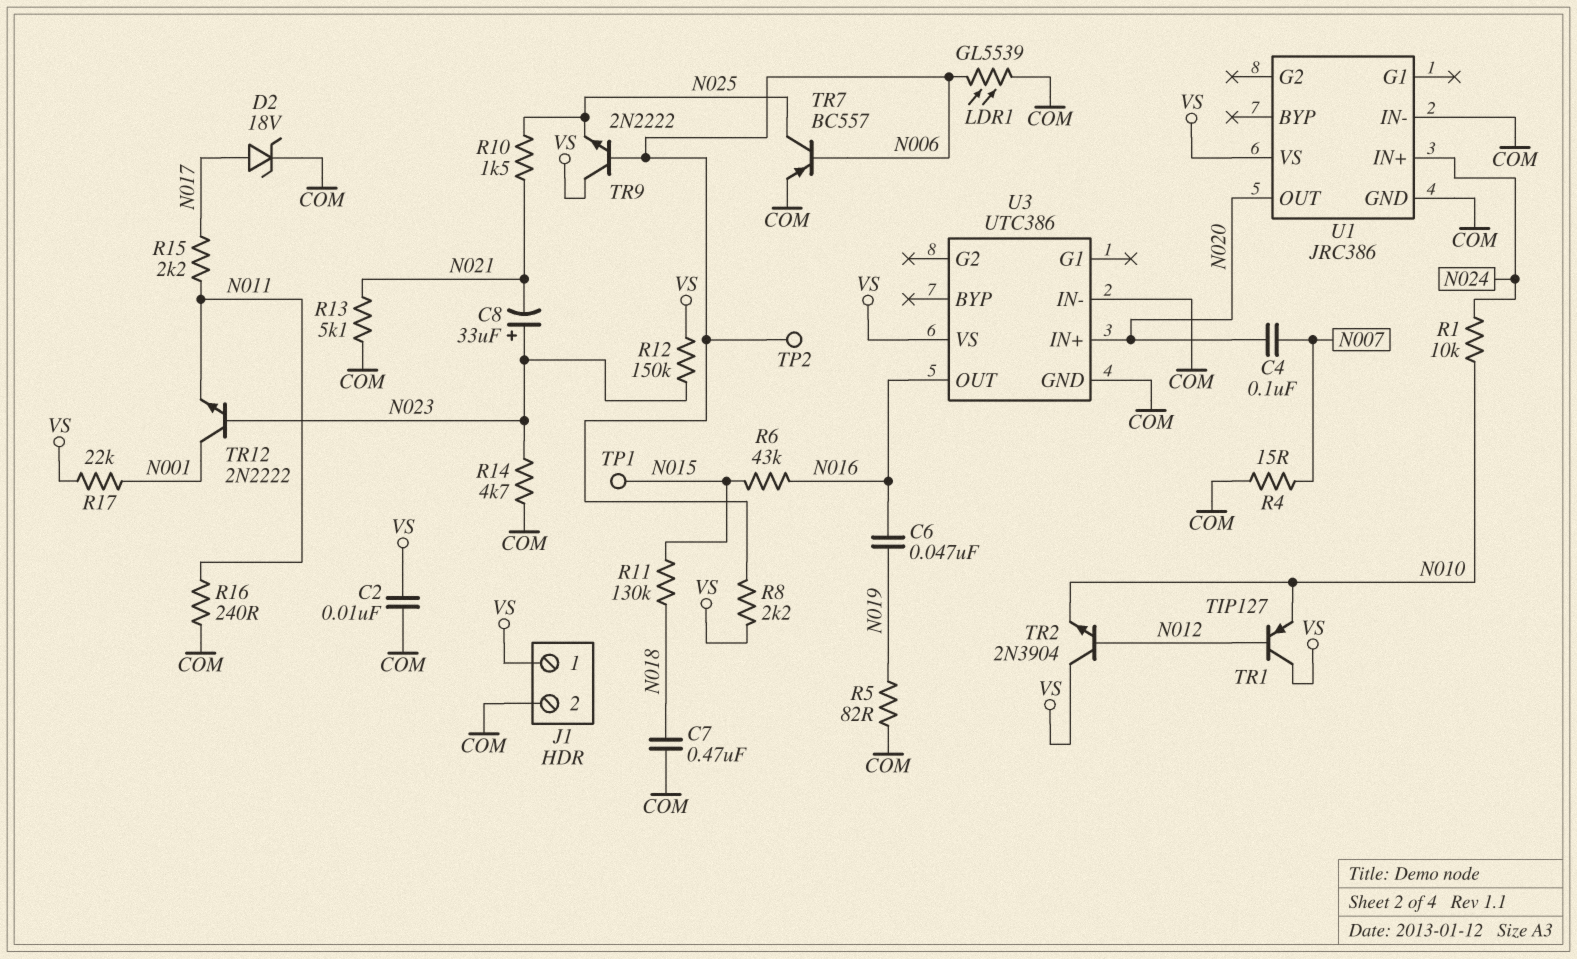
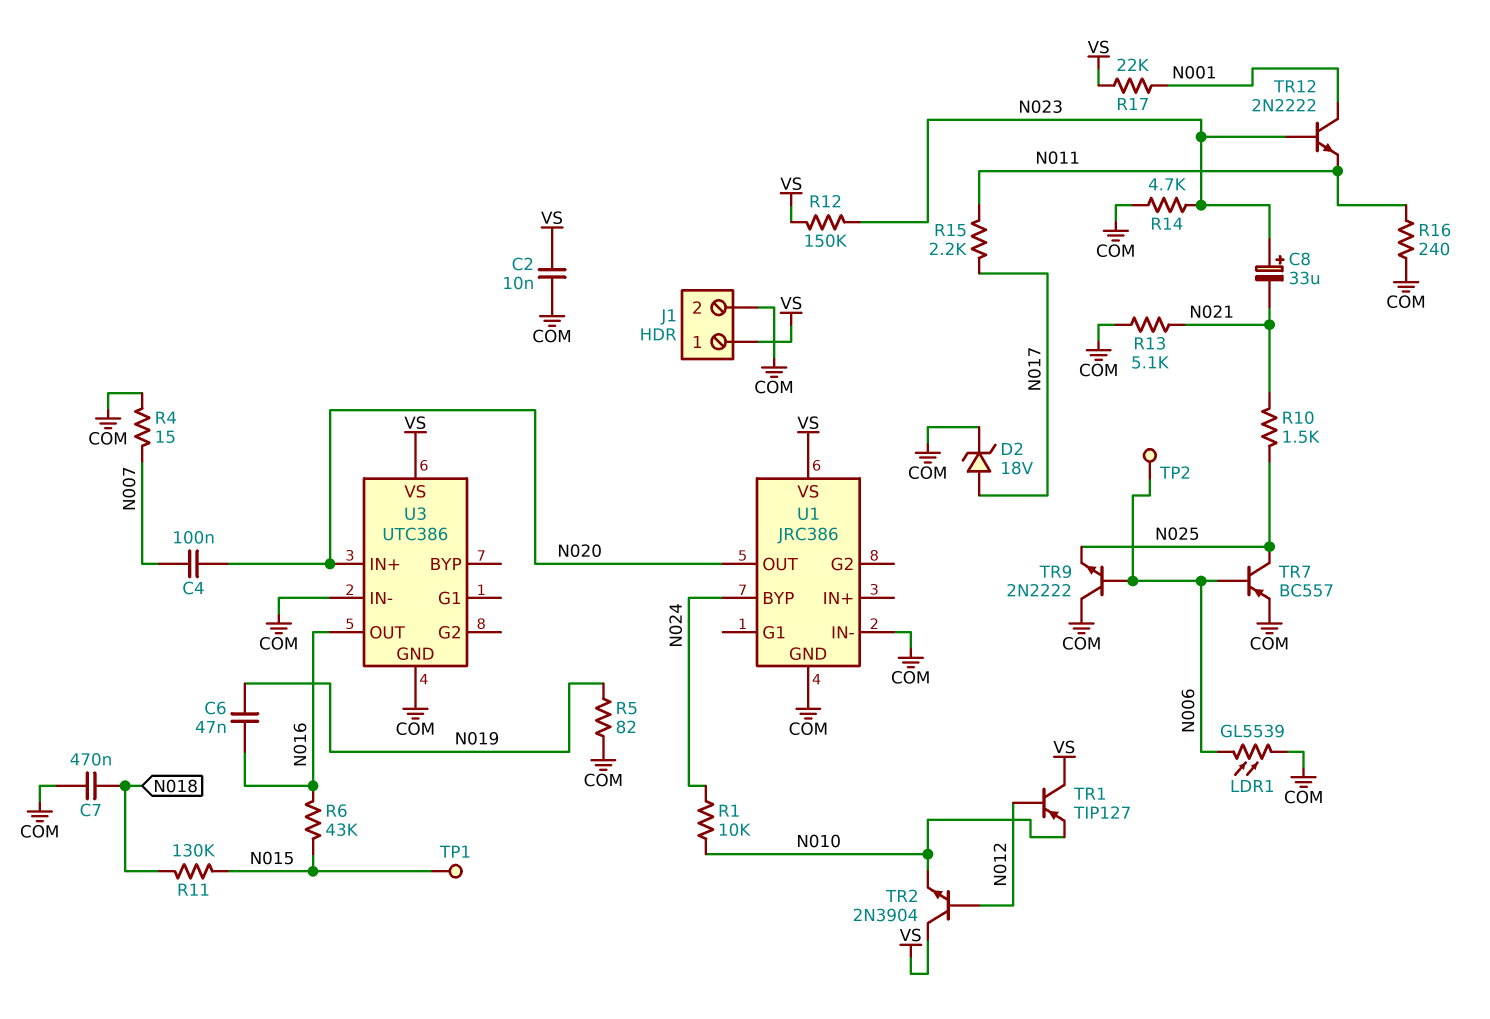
R8: 2.2k (N006, VS) -> none
TR9: NPN 2N2222 (B N006, C VS, E N025) -> NPN 2N2222 (B N006, C COM, E N025)
U1 pin BYP: none -> N024
U1 pin IN+: N024 -> none

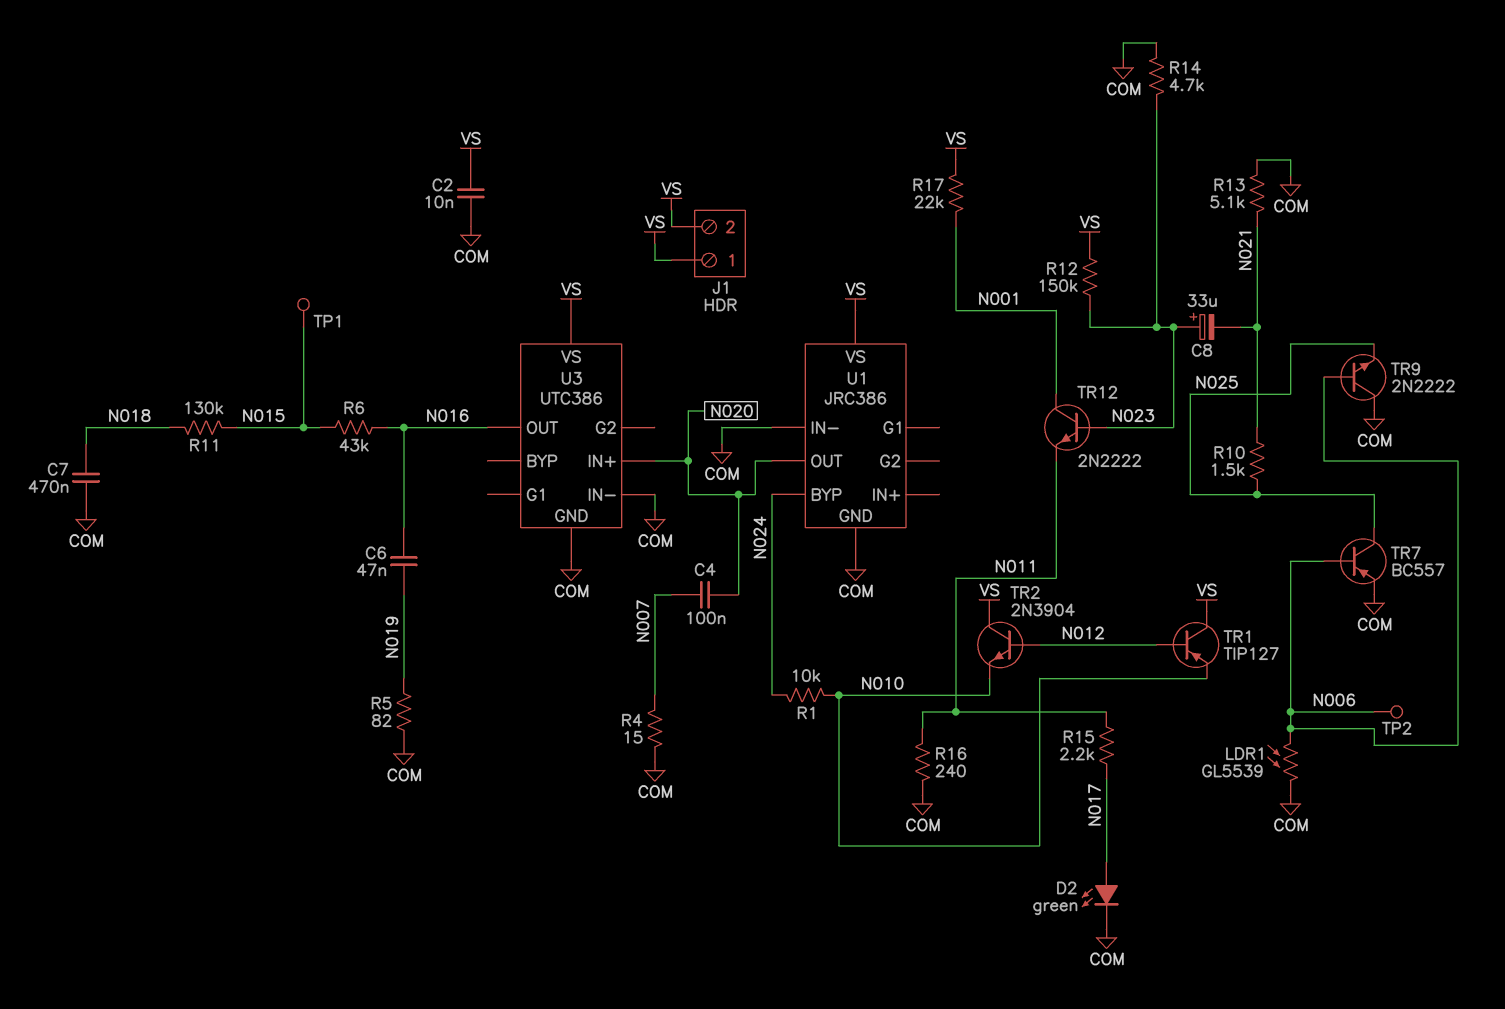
D2: zener 18V (A N017, K COM) -> LED green (A N017, K COM)
J1 pin 2: COM -> VS

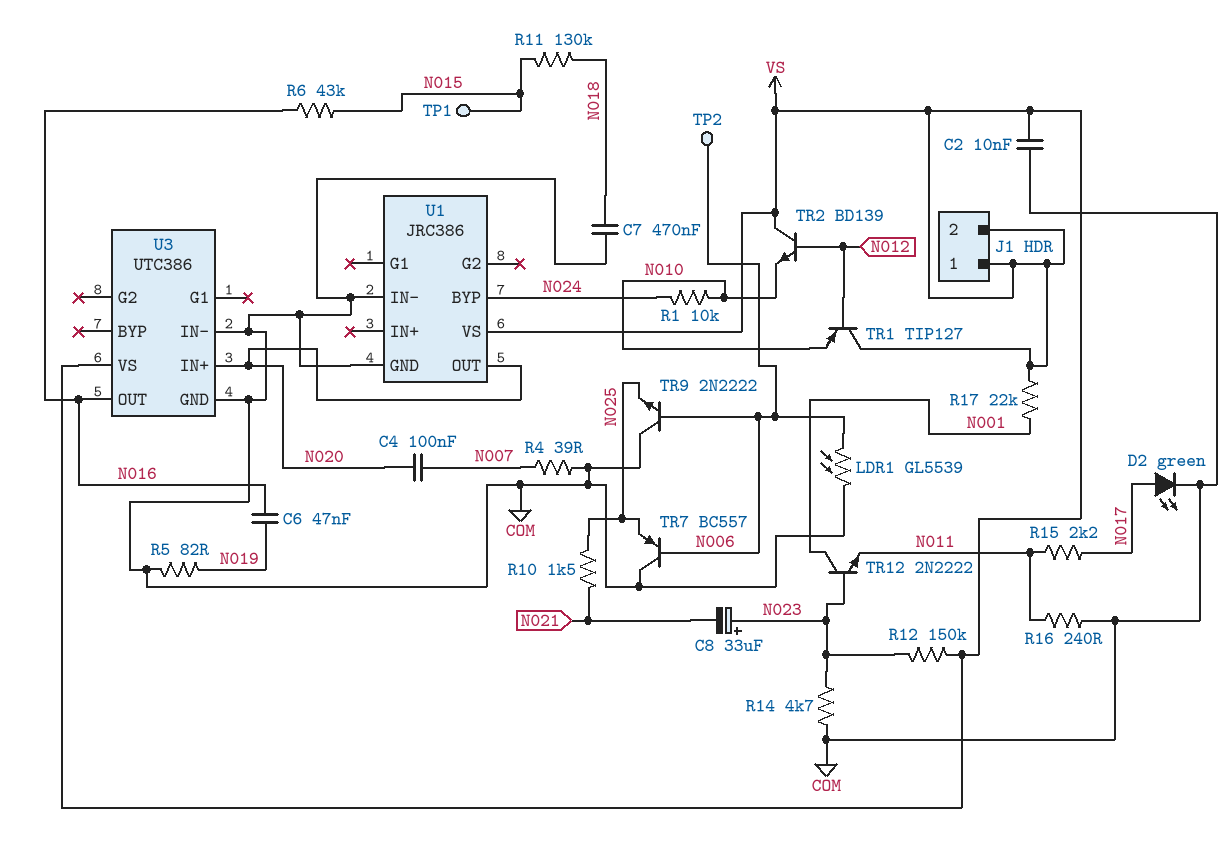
R4: 15 (COM, N007) -> 39 (COM, N007)
R13: 5.1k (COM, N021) -> none
TR2: NPN 2N3904 (B N012, C VS, E N010) -> NPN BD139 (B N012, C VS, E N010)
TR7: PNP BC557 (B N006, C N025, E COM) -> PNP BC557 (B N006, C COM, E N025)

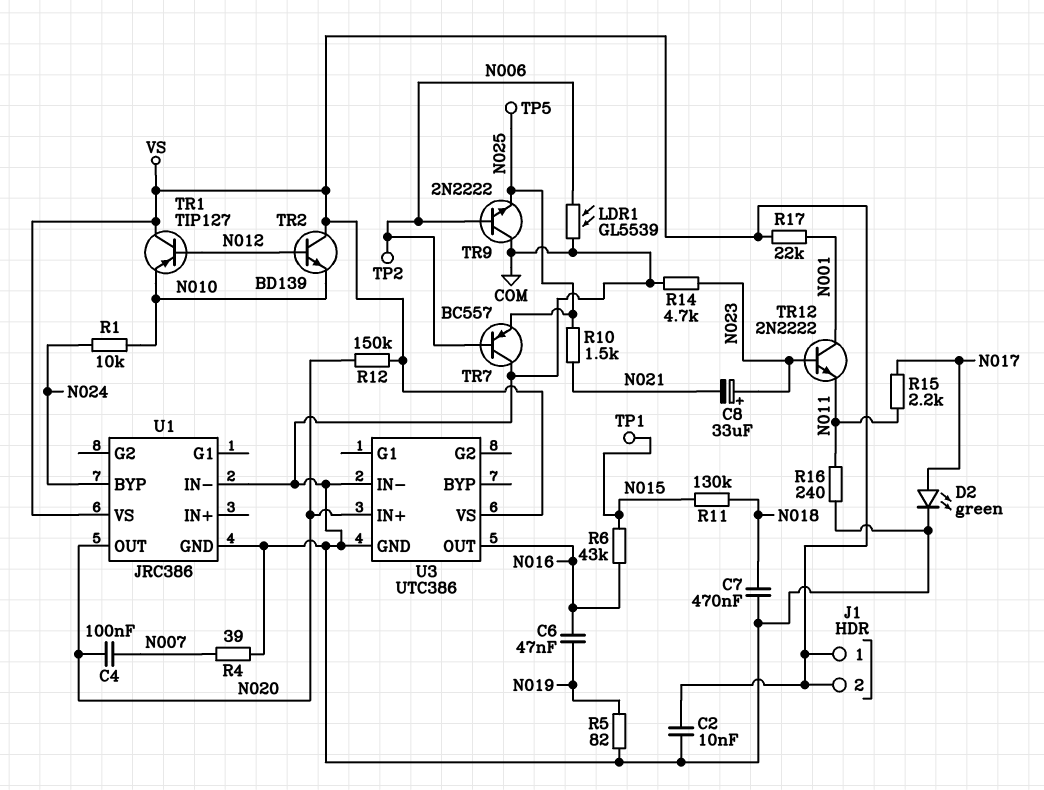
R12: 150k (N023, VS) -> 150k (N020, VS)
TP5: none -> test point (N025)

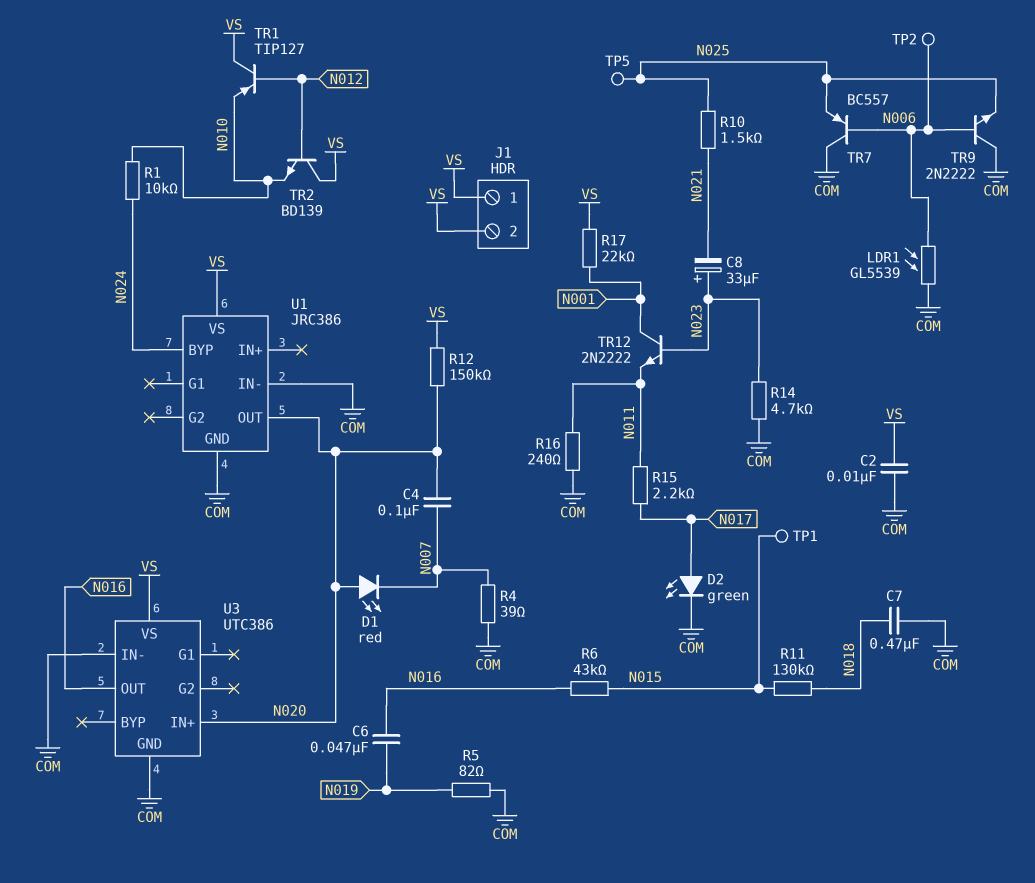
D1: none -> LED red (A N020, K N007)

